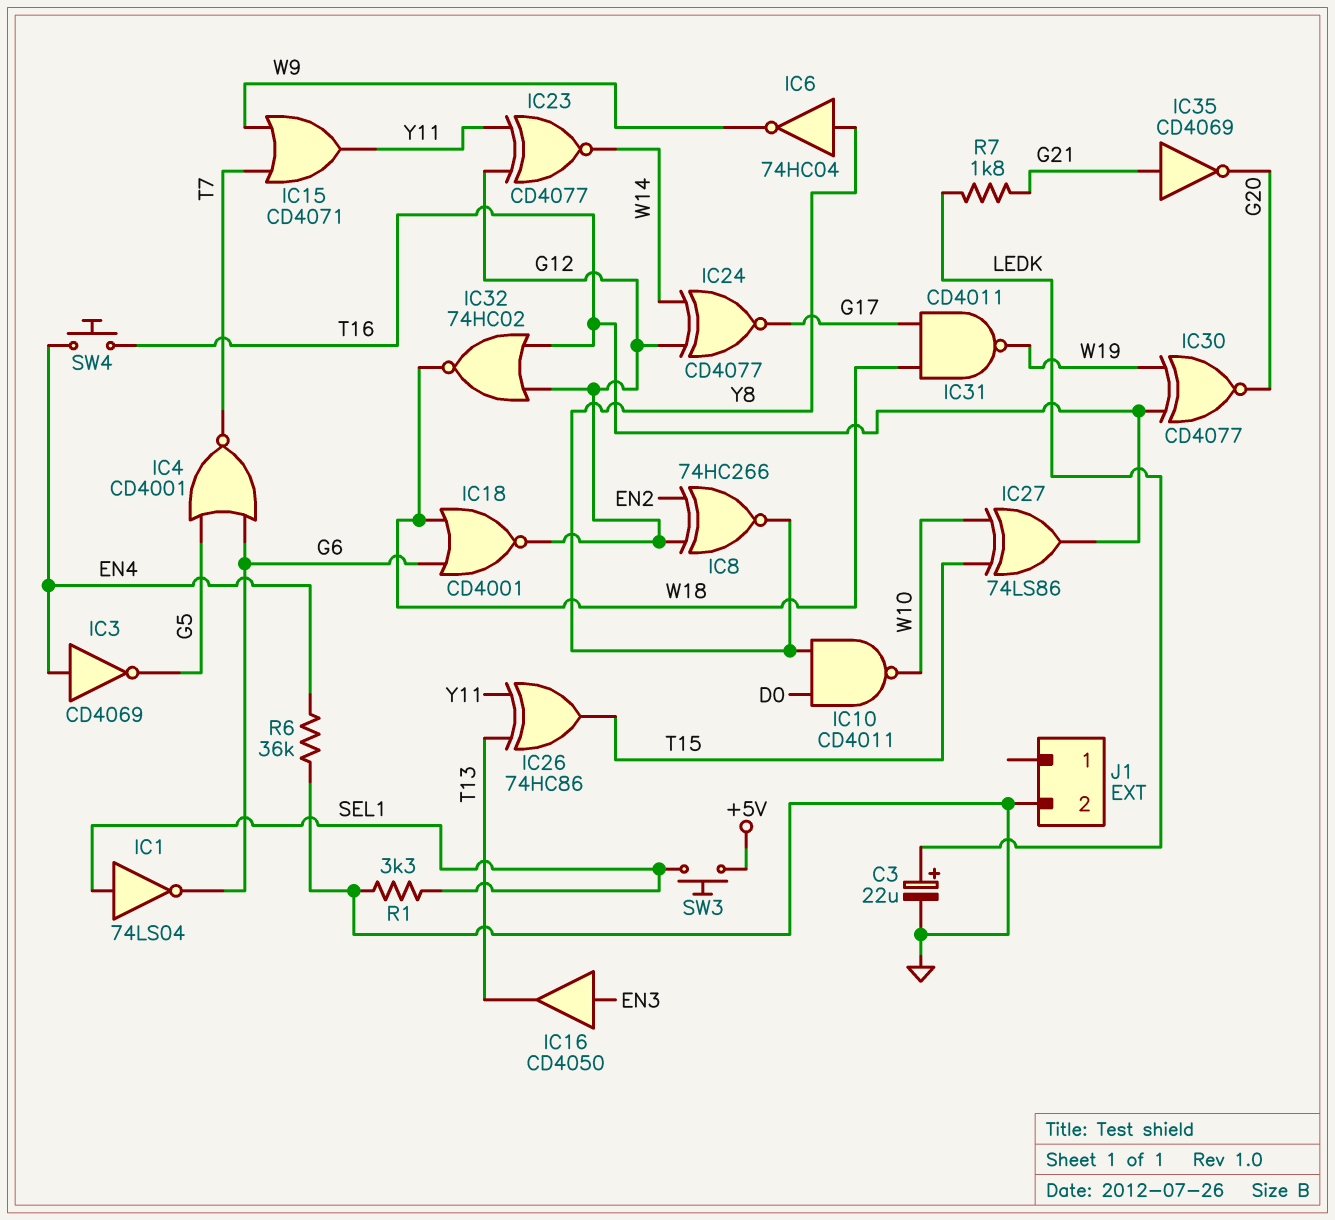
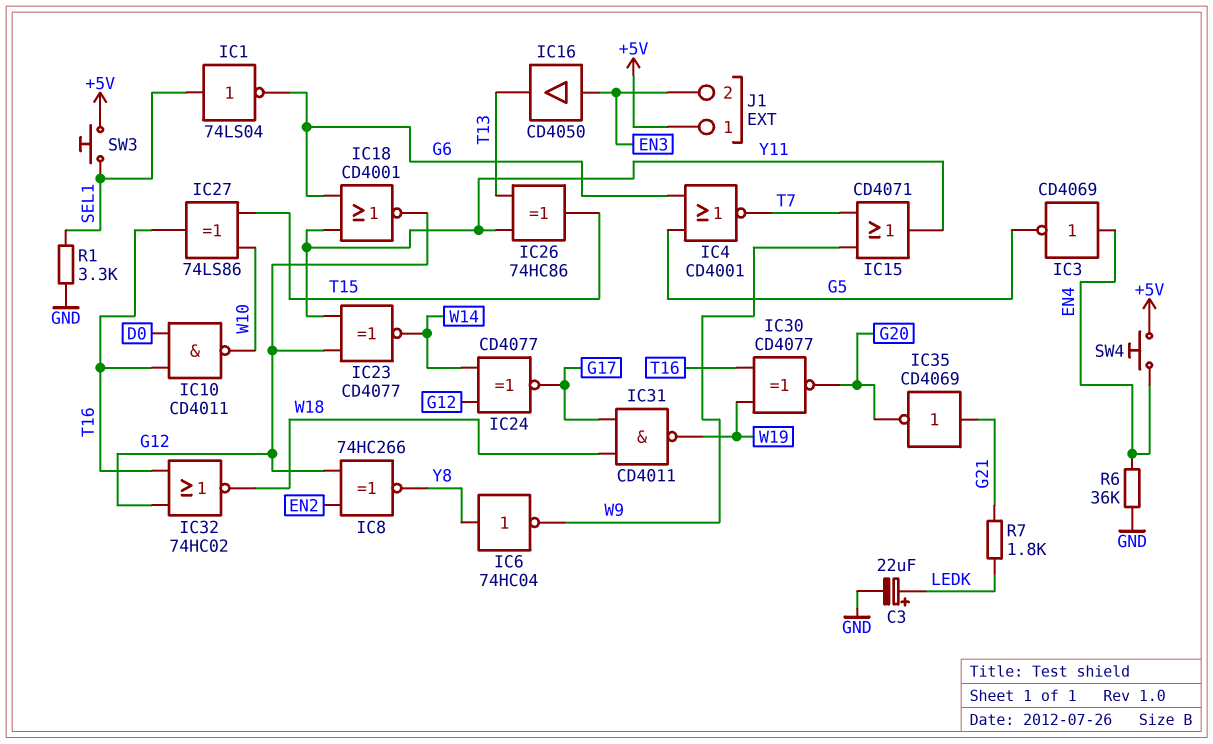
IC10: NAND CD4011 (in D0, in Y8, out W10) -> NAND CD4011 (in D0, in T16, out W10)
IC18: NOR CD4001 (in G6, in W18, out G12) -> NOR CD4001 (in G6, in Y11, out G12)
J1 pin 1: none -> +5V
J1 pin 2: GND -> EN3
SW4: button (EN4, T16) -> button (+5V, EN4)

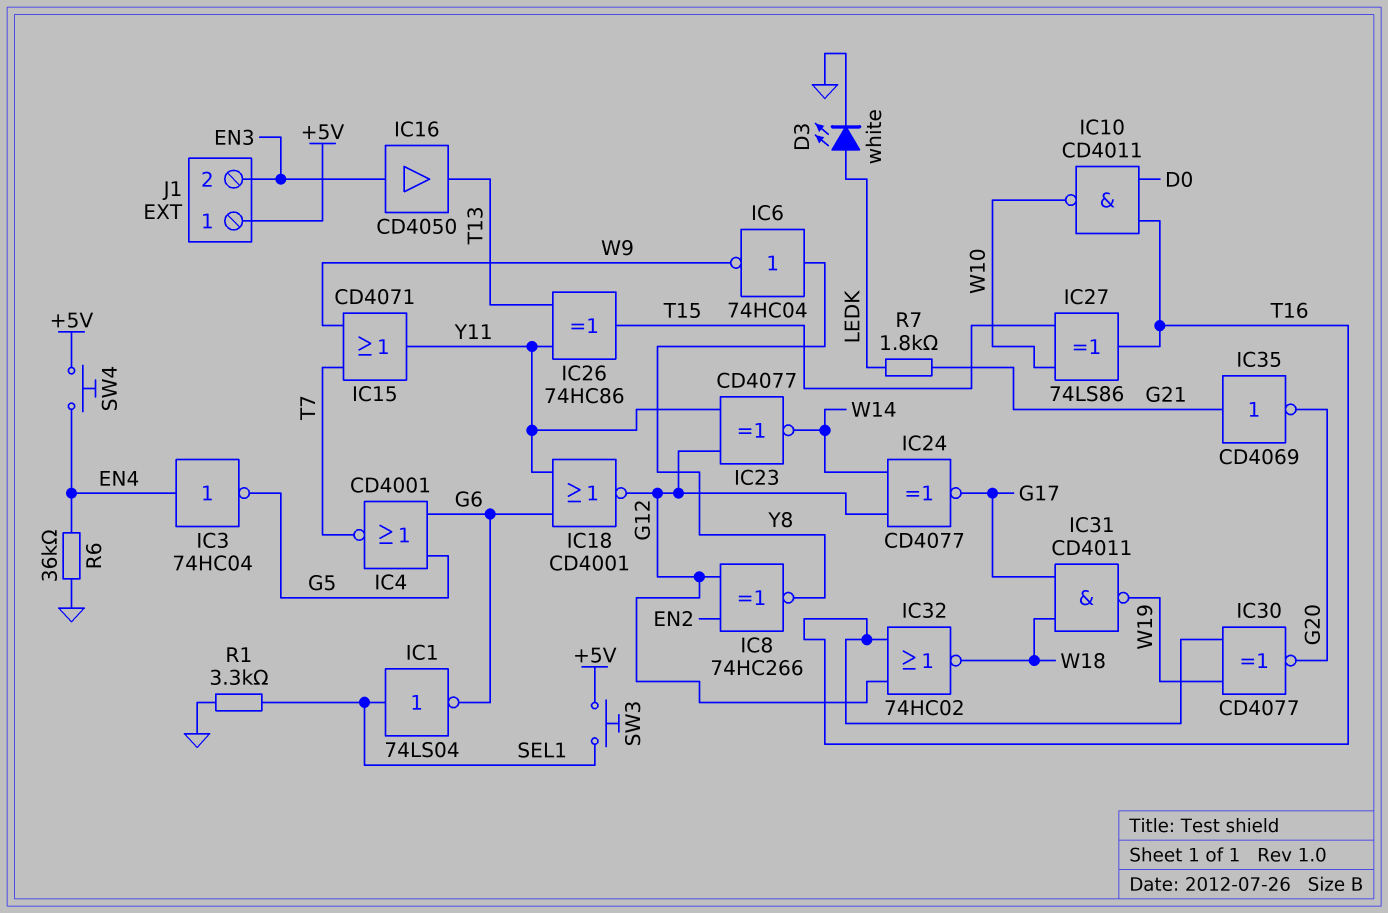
C3: 22uF (plus LEDK, minus GND) -> none
D3: none -> LED white (A LEDK, K GND)
IC3: NOT CD4069 (in EN4, out G5) -> NOT 74HC04 (in EN4, out G5)

